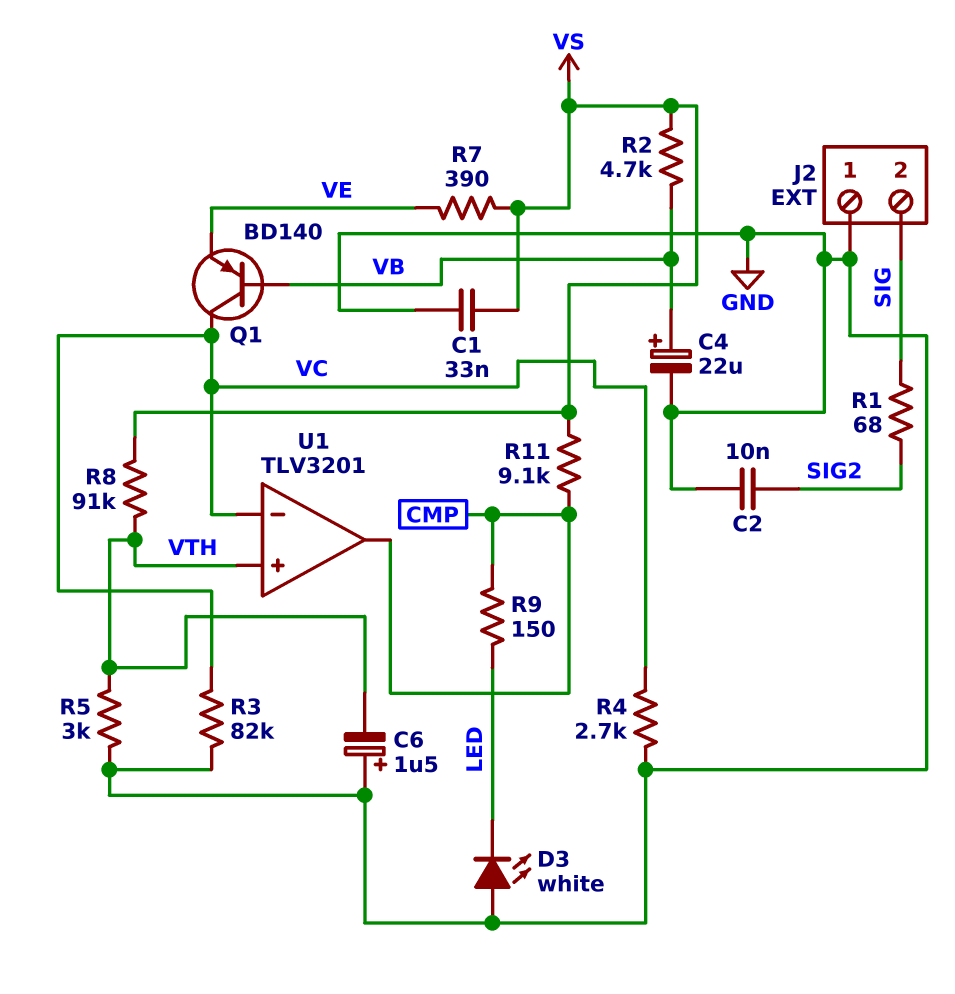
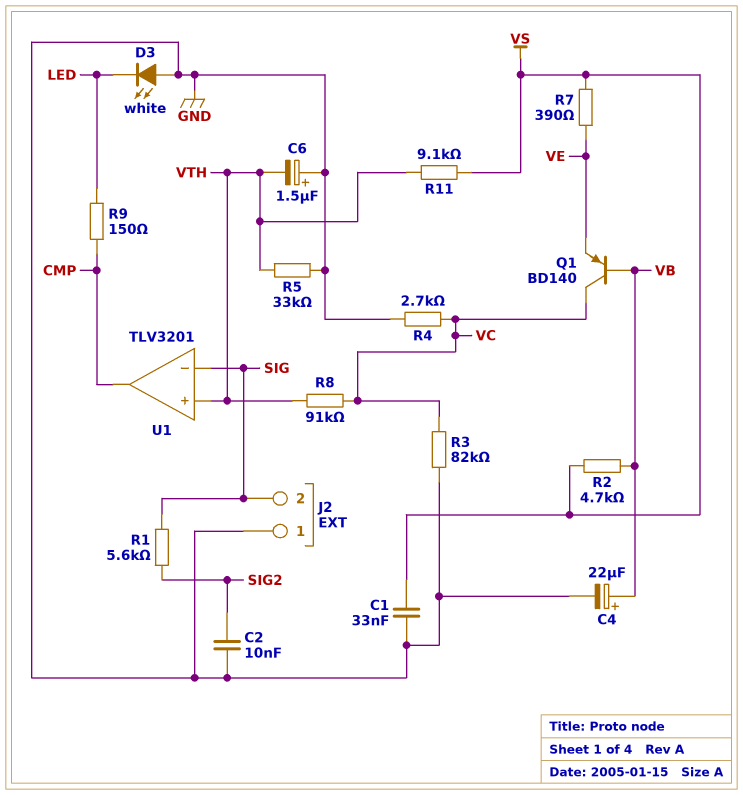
R1: 68 (SIG, SIG2) -> 5.6k (SIG, SIG2)
R5: 3k (GND, VTH) -> 33k (GND, VTH)
R8: 91k (VS, VTH) -> 91k (VC, VTH)
R11: 9.1k (CMP, VS) -> 9.1k (VS, VTH)
U1 pin in-: VC -> SIG

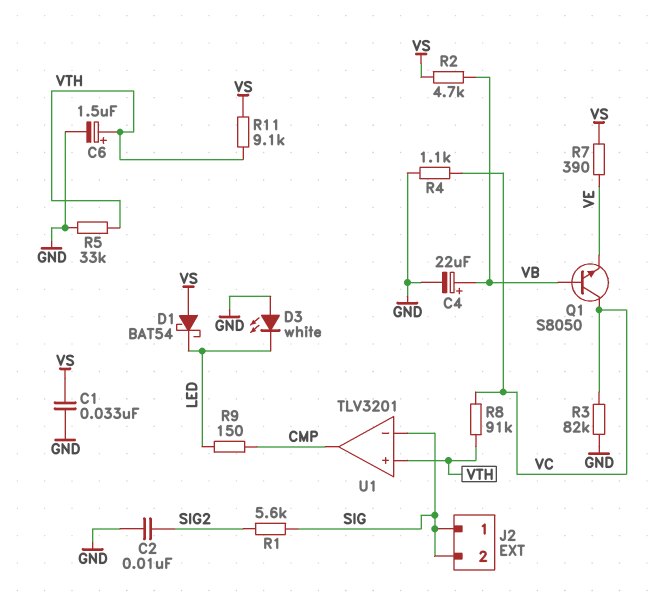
C6: 1.5uF (plus GND, minus VTH) -> 1.5uF (plus VTH, minus GND)
D1: none -> schottky BAT54 (A VS, K LED)
J2 pin 1: GND -> SIG
Q1: PNP BD140 (B VB, C VC, E VE) -> NPN S8050 (B VB, C VC, E VE)
R4: 2.7k (GND, VC) -> 1.1k (GND, VC)

